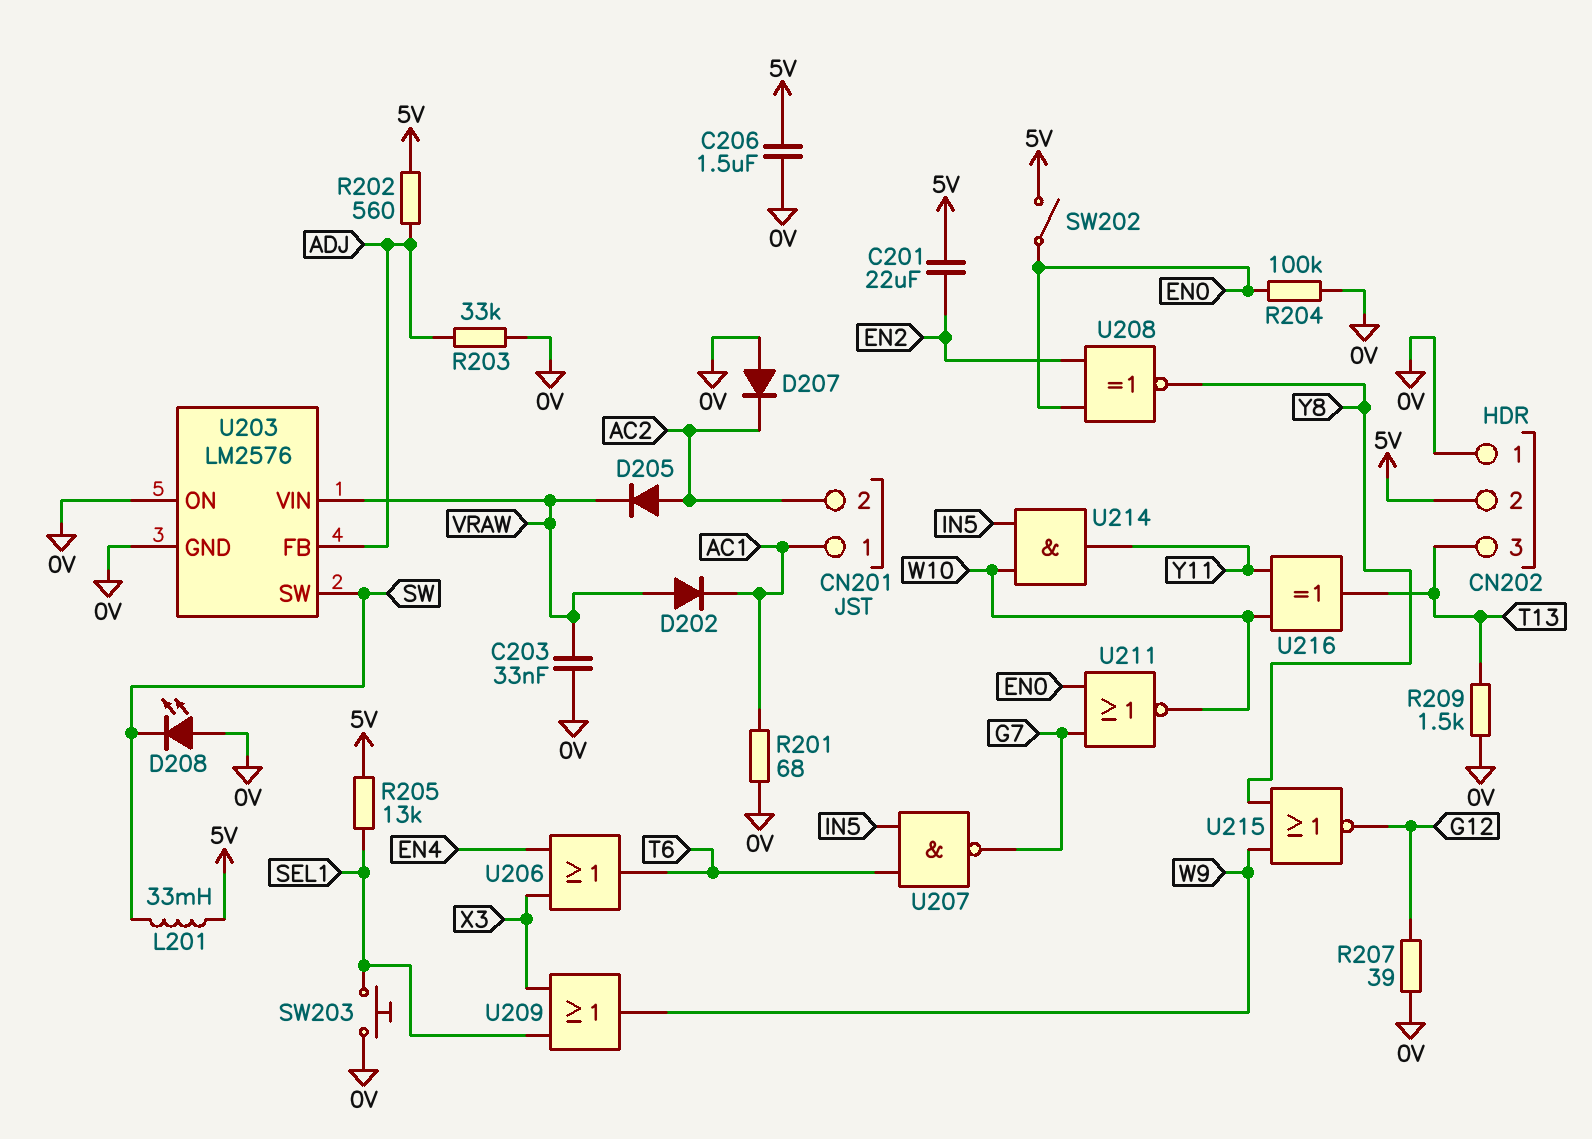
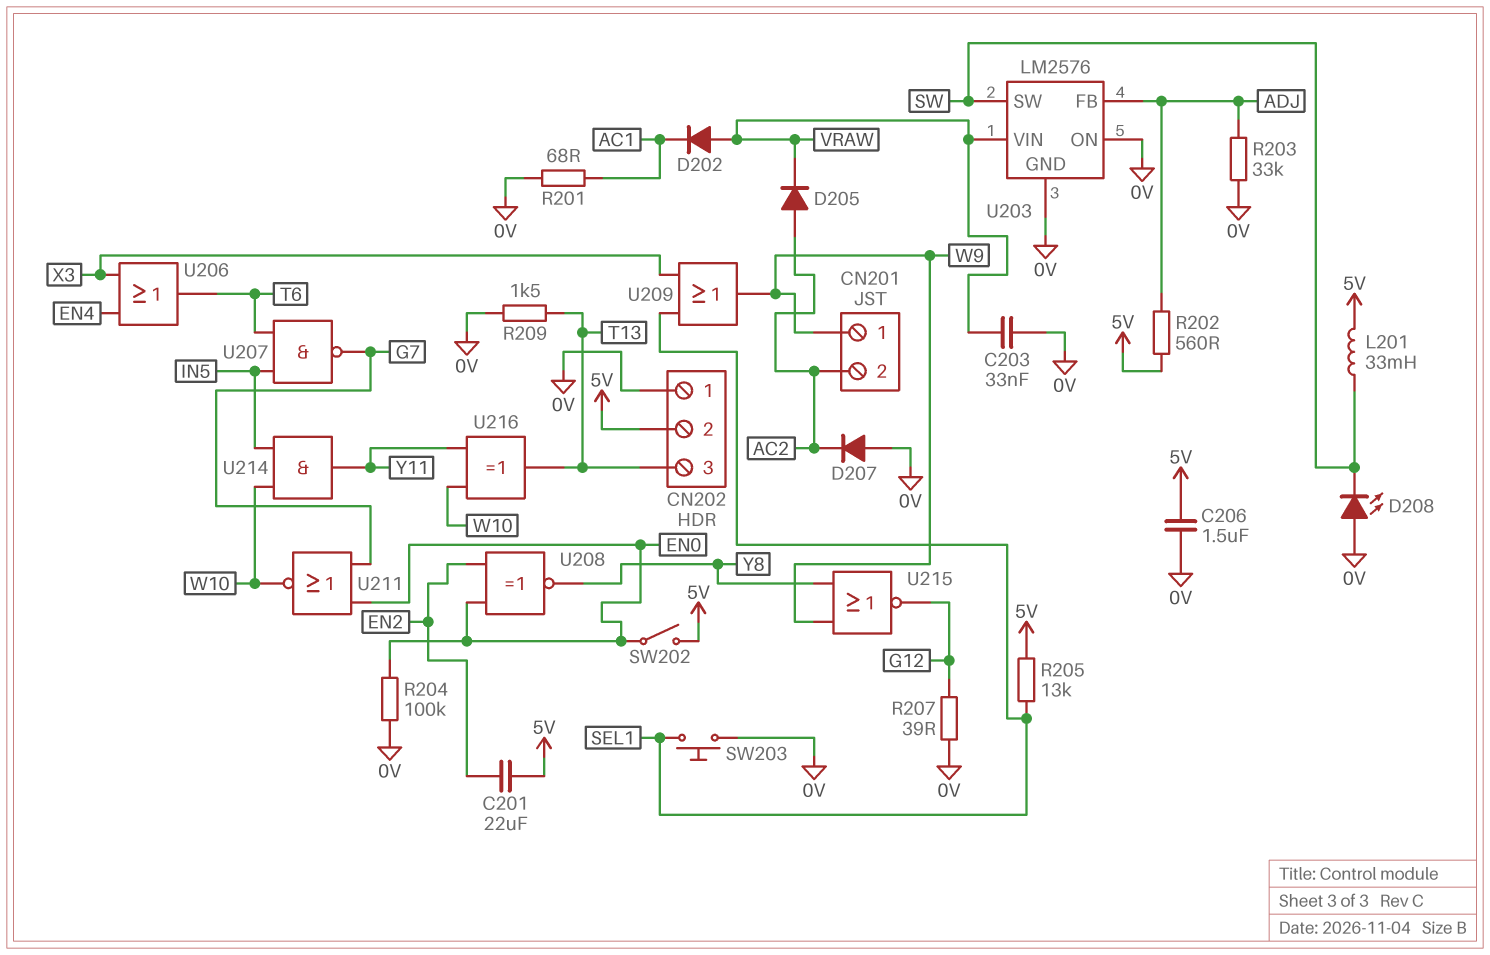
CN201 pin 1: AC1 -> W9

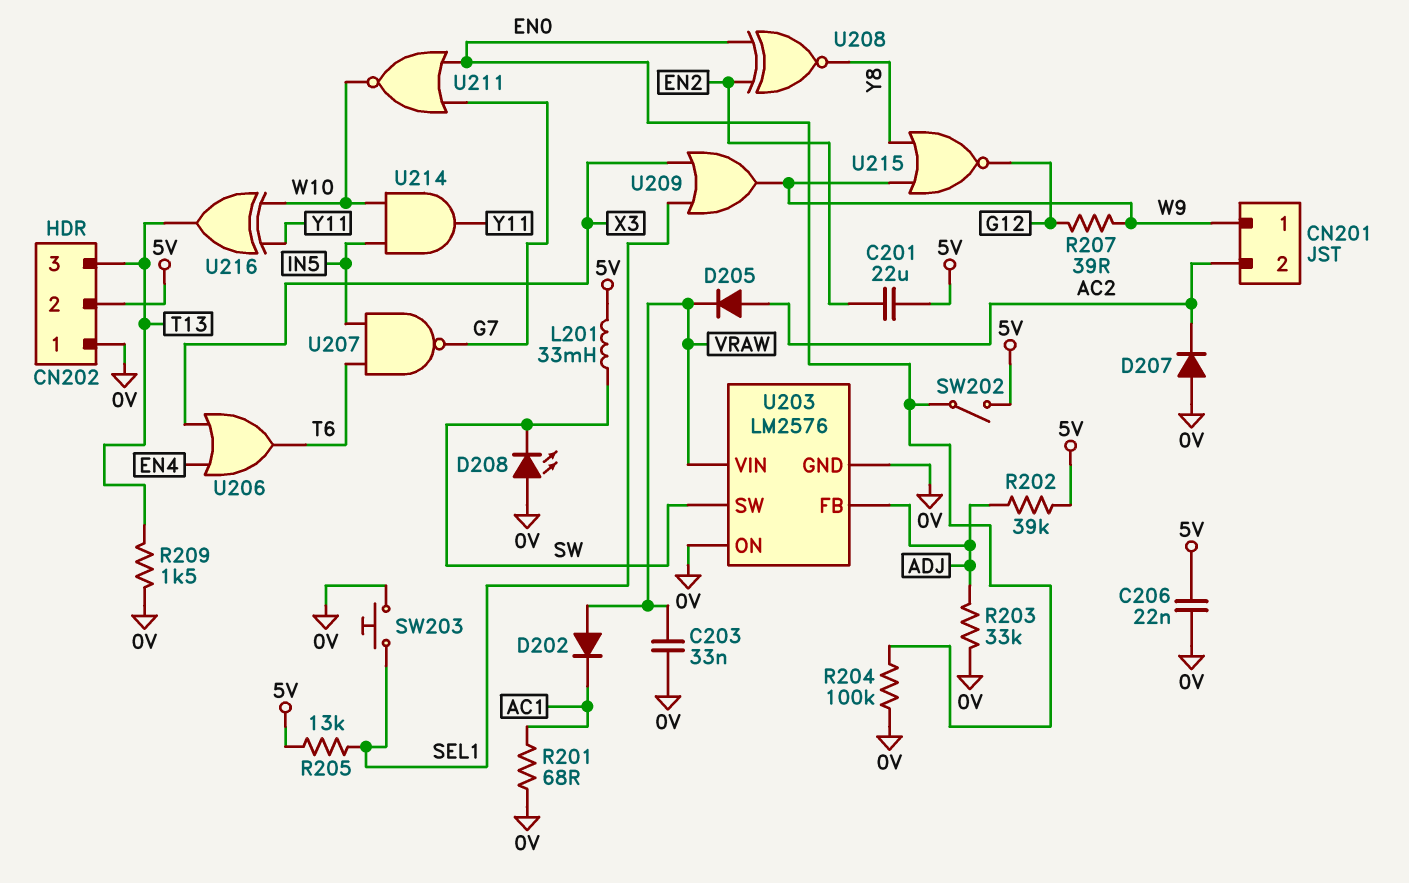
C206: 1.5uF (0V, 5V) -> 22nF (0V, 5V)
R202: 560 (5V, ADJ) -> 39k (5V, ADJ)
R207: 39 (0V, G12) -> 39 (G12, W9)

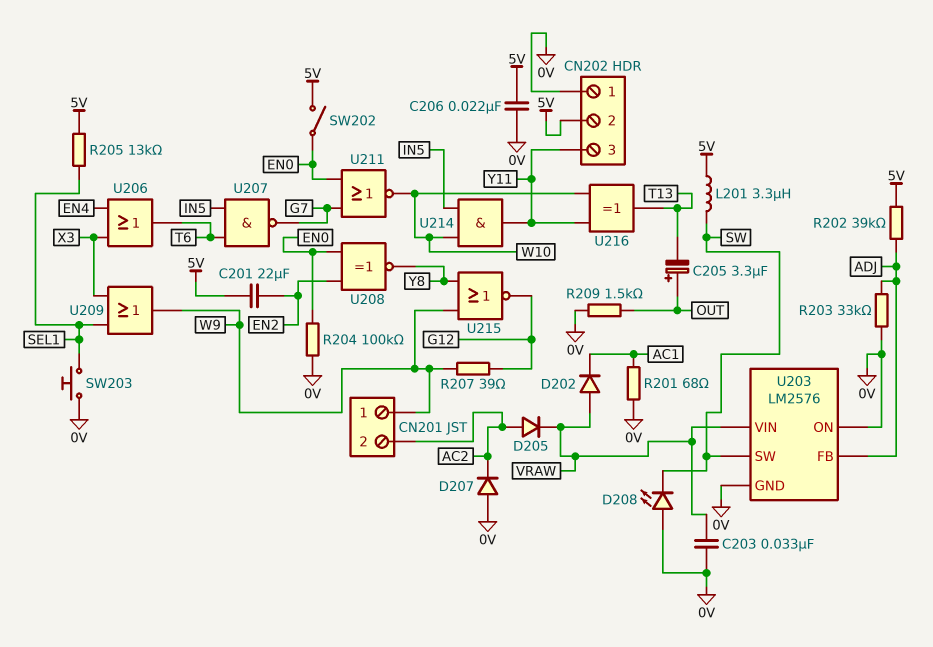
C205: none -> 3.3uF (plus OUT, minus T13)
CN202 pin 3: T13 -> Y11
L201: 33mH (5V, SW) -> 3.3uH (5V, SW)
R209: 1.5k (0V, T13) -> 1.5k (0V, OUT)

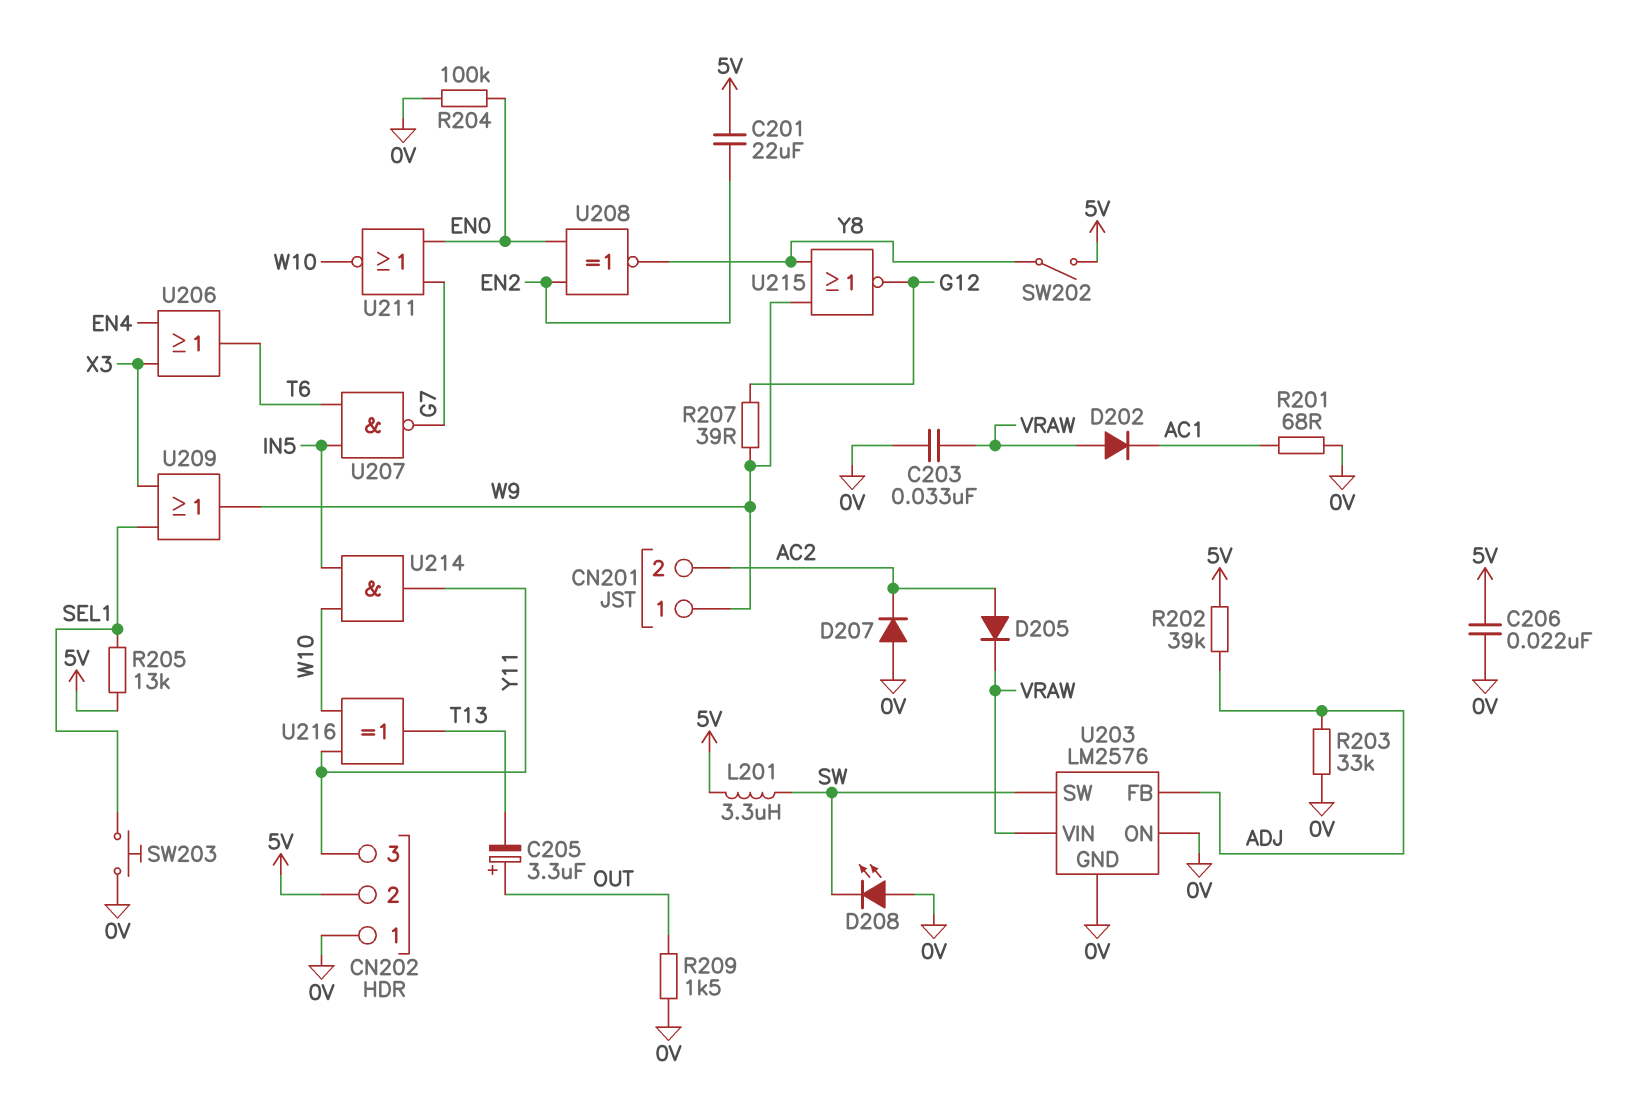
SW202: switch (5V, EN0) -> switch (5V, Y8)

